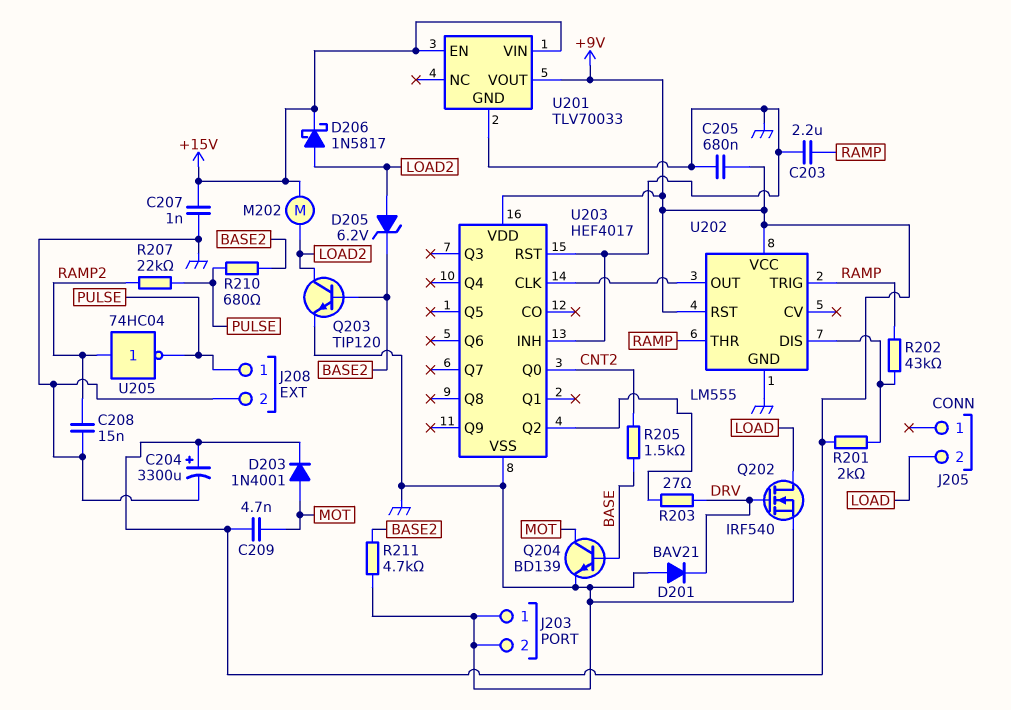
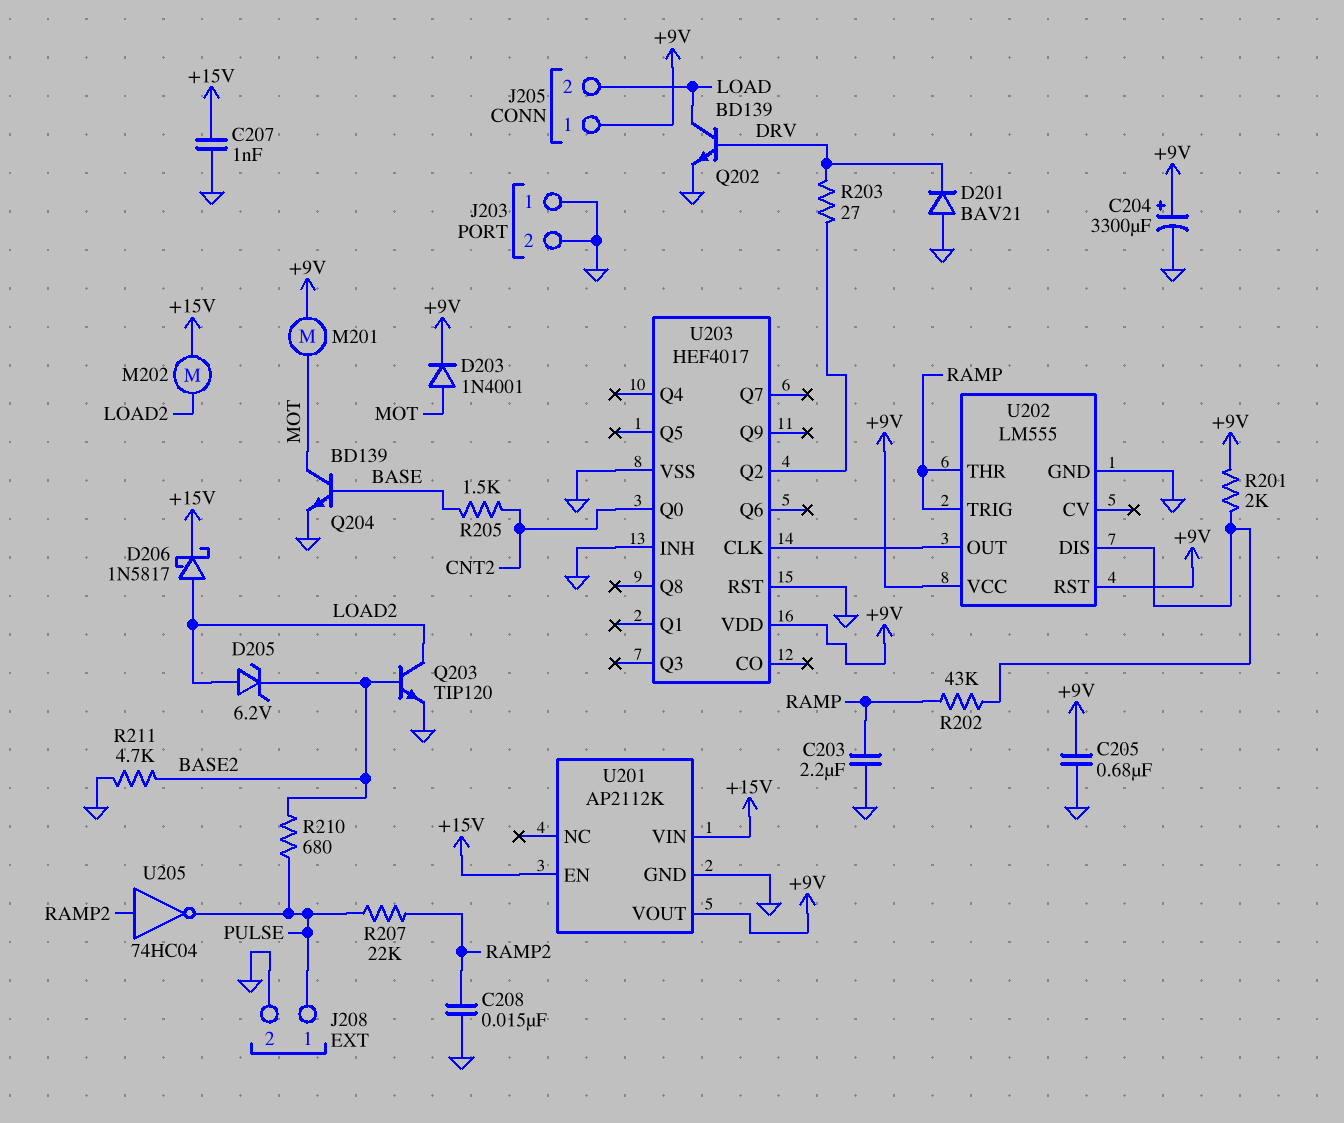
C209: 4.7nF (+9V, MOT) -> none
J205 pin 1: none -> +9V
M201: none -> motor (+9V, MOT)
Q202: NMOS IRF540 (G DRV, D LOAD, S GND) -> NPN BD139 (B DRV, C LOAD, E GND)
U201: TLV70033 -> AP2112K

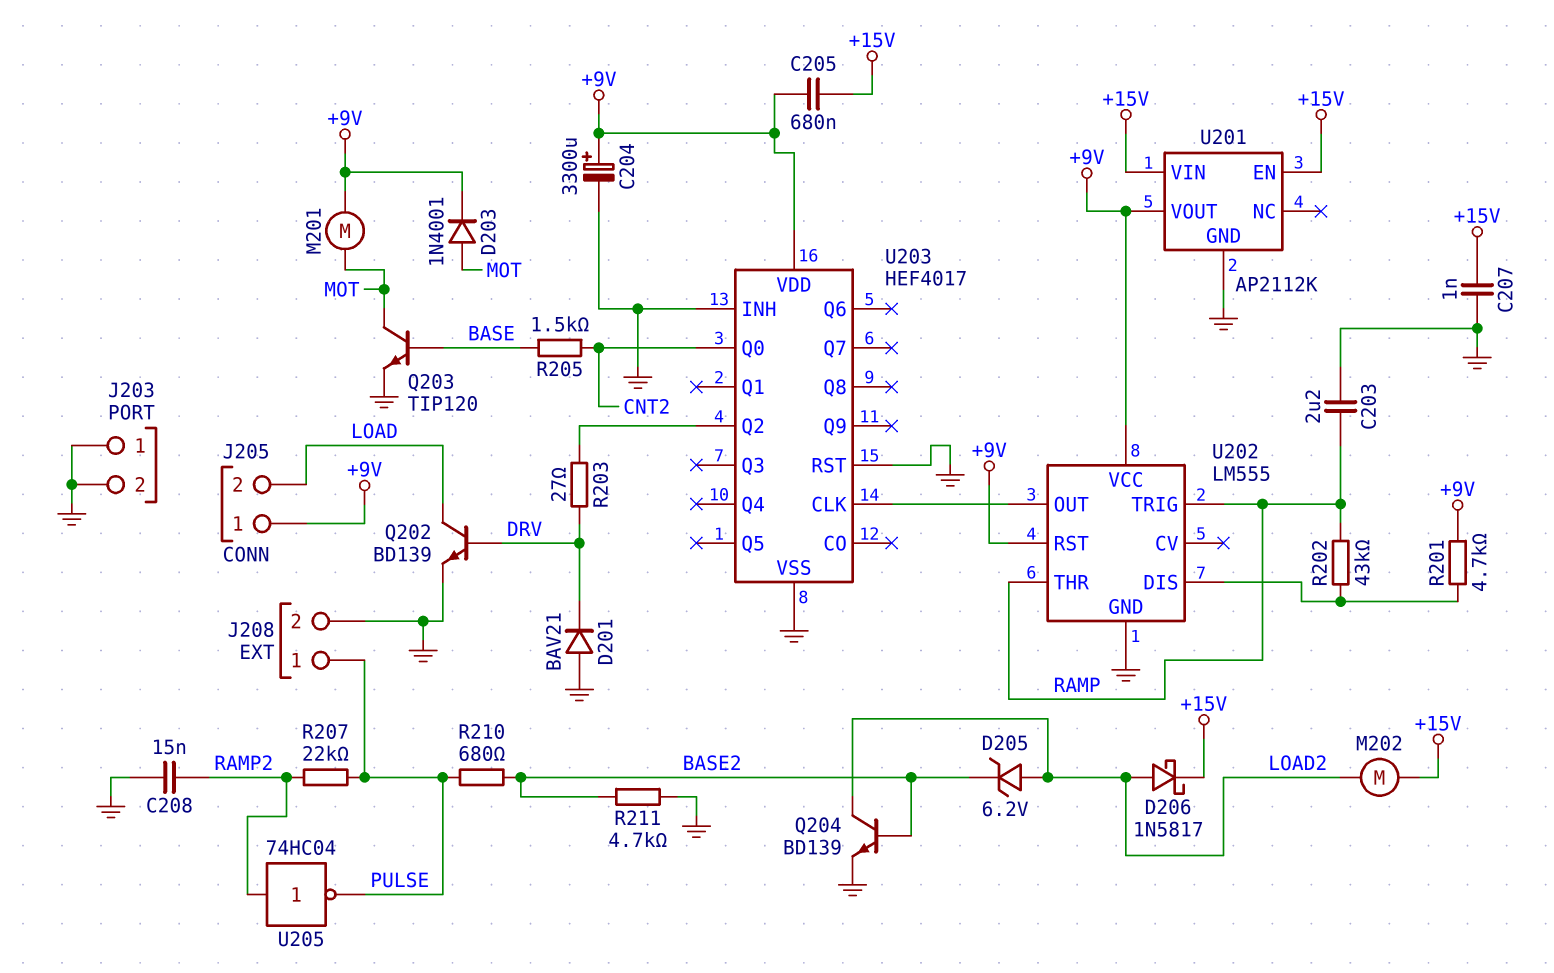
C205: 680nF (+9V, GND) -> 680nF (+9V, +15V)
Q203: NPN TIP120 (B BASE2, C LOAD2, E GND) -> NPN TIP120 (B BASE, C MOT, E GND)
Q204: NPN BD139 (B BASE, C MOT, E GND) -> NPN BD139 (B BASE2, C LOAD2, E GND)
R201: 2k (+9V, U202/DIS) -> 4.7k (+9V, U202/DIS)

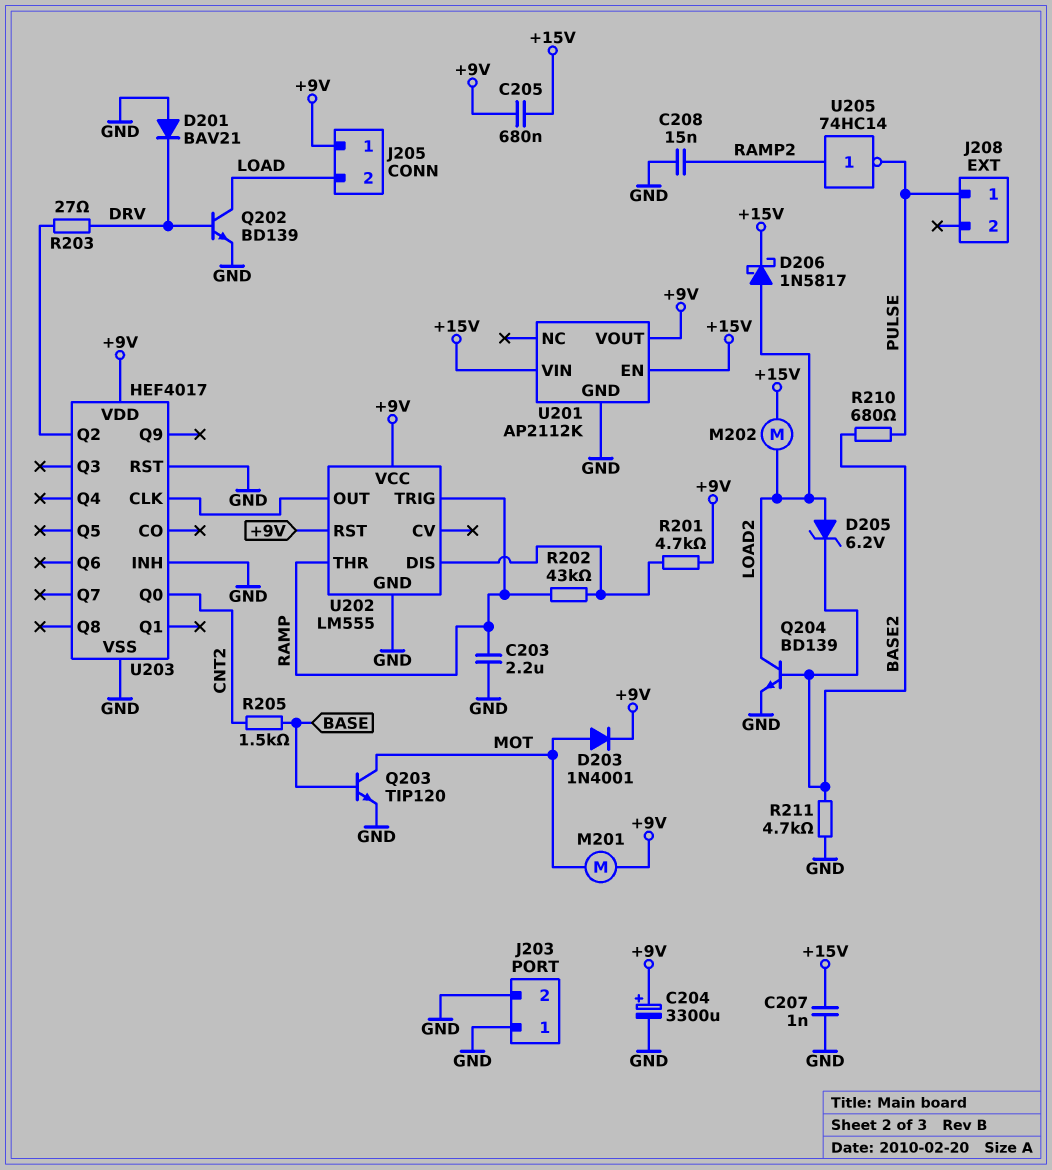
J208 pin 2: GND -> none
R207: 22k (PULSE, RAMP2) -> none
U205: NOT 74HC04 (in RAMP2, out PULSE) -> NOT 74HC14 (in RAMP2, out PULSE)

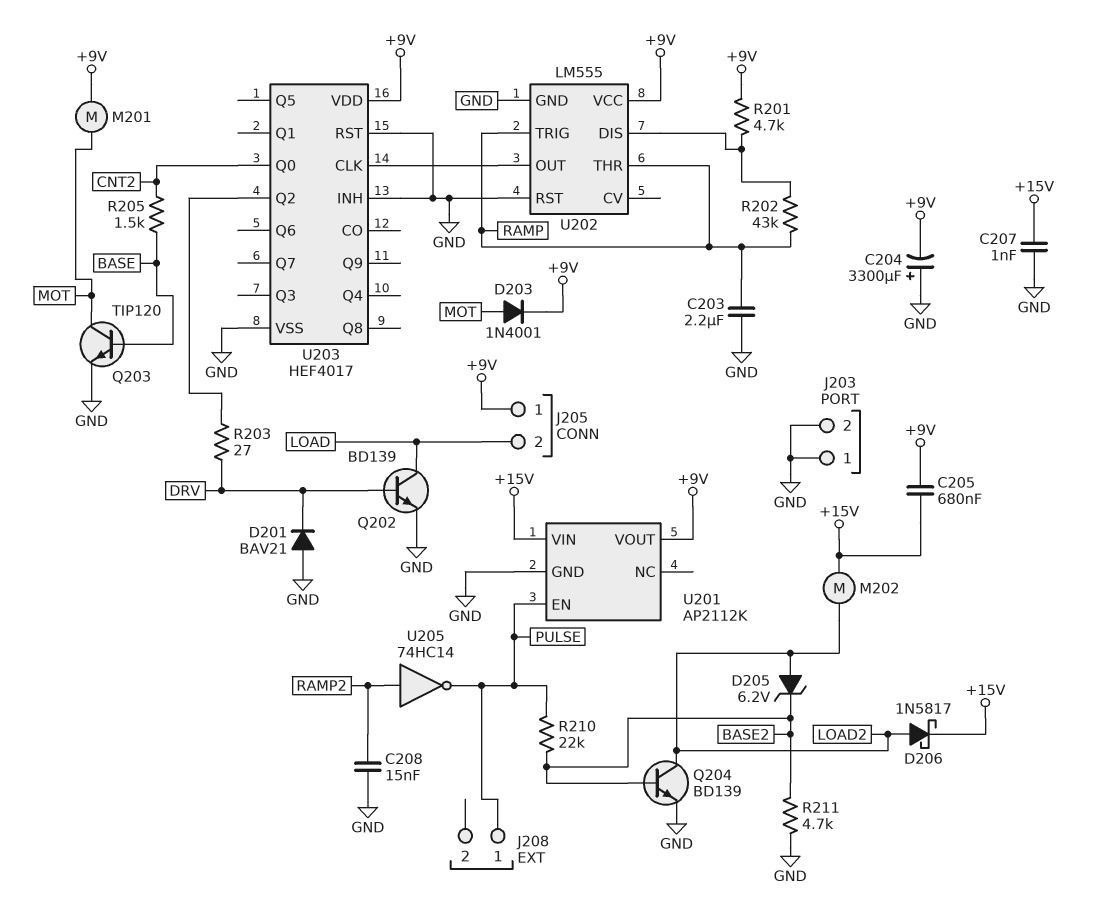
C204: 3300uF (plus +9V, minus GND) -> 3300uF (plus GND, minus +9V)
R210: 680 (BASE2, PULSE) -> 22k (BASE2, PULSE)
U201 pin EN: +15V -> PULSE
U202 pin RST: +9V -> GND

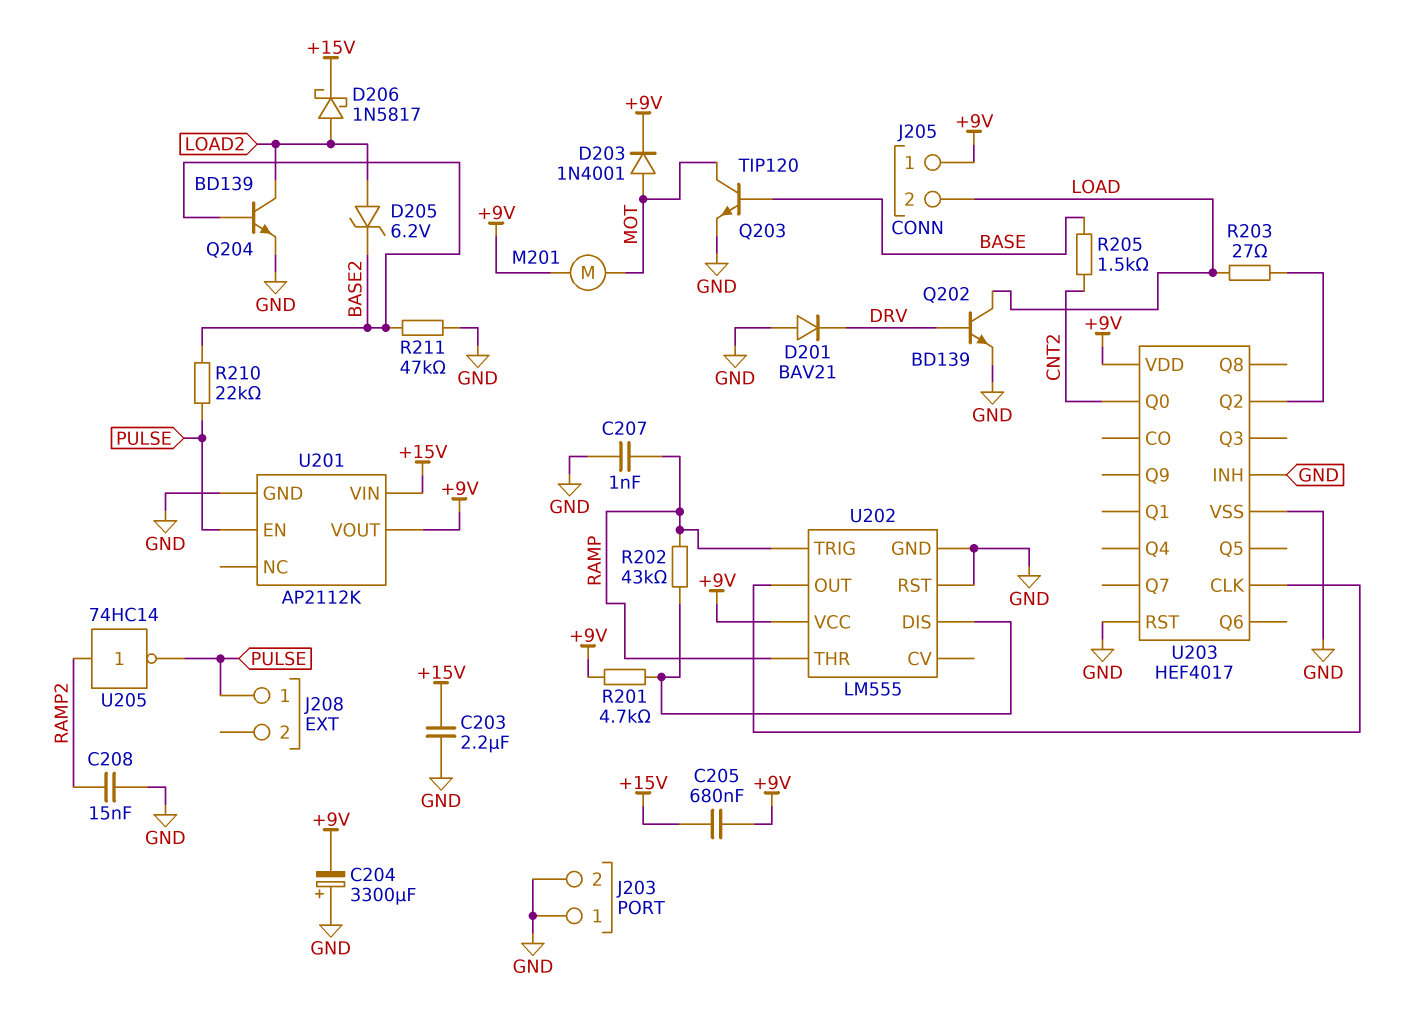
C203: 2.2uF (GND, RAMP) -> 2.2uF (+15V, GND)
C207: 1nF (+15V, GND) -> 1nF (GND, RAMP)
M202: motor (+15V, LOAD2) -> none
R203: 27 (DRV, U203/Q2) -> 27 (LOAD, U203/Q2)
R211: 4.7k (BASE2, GND) -> 47k (BASE2, GND)

